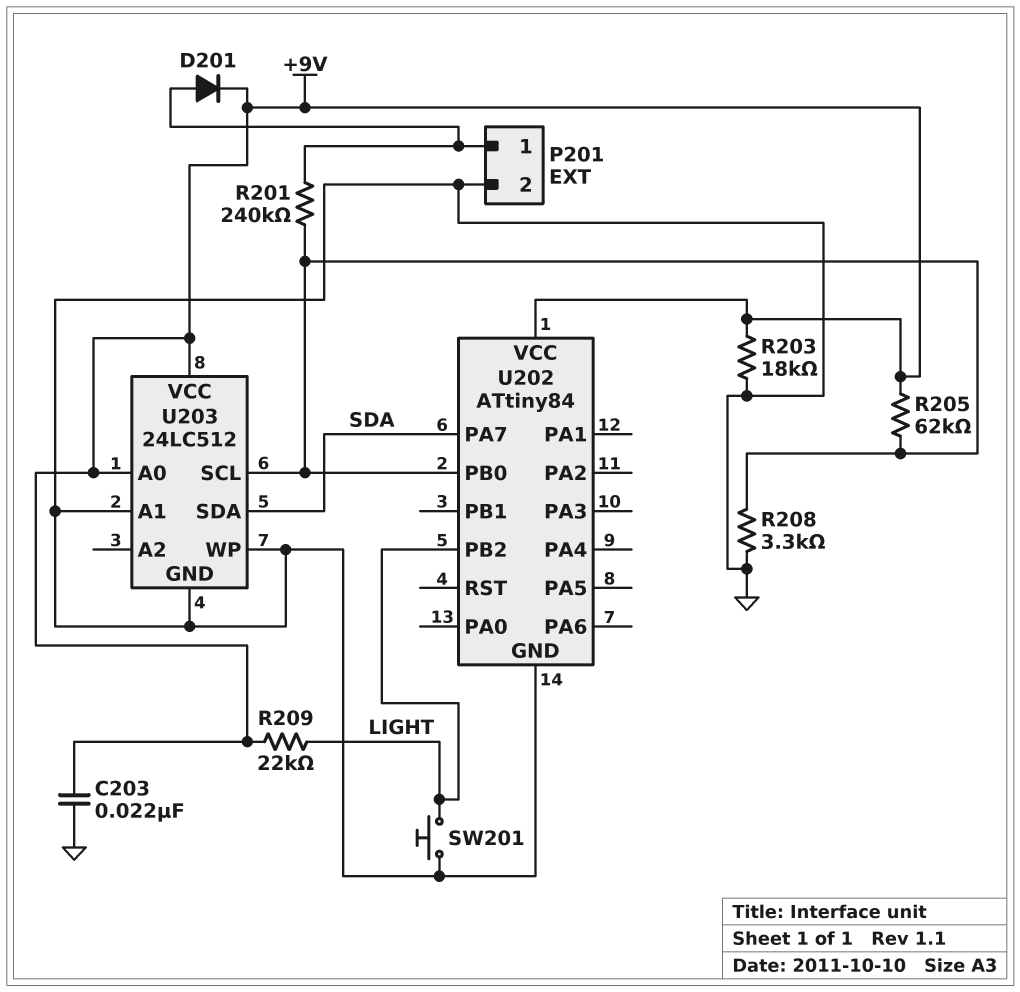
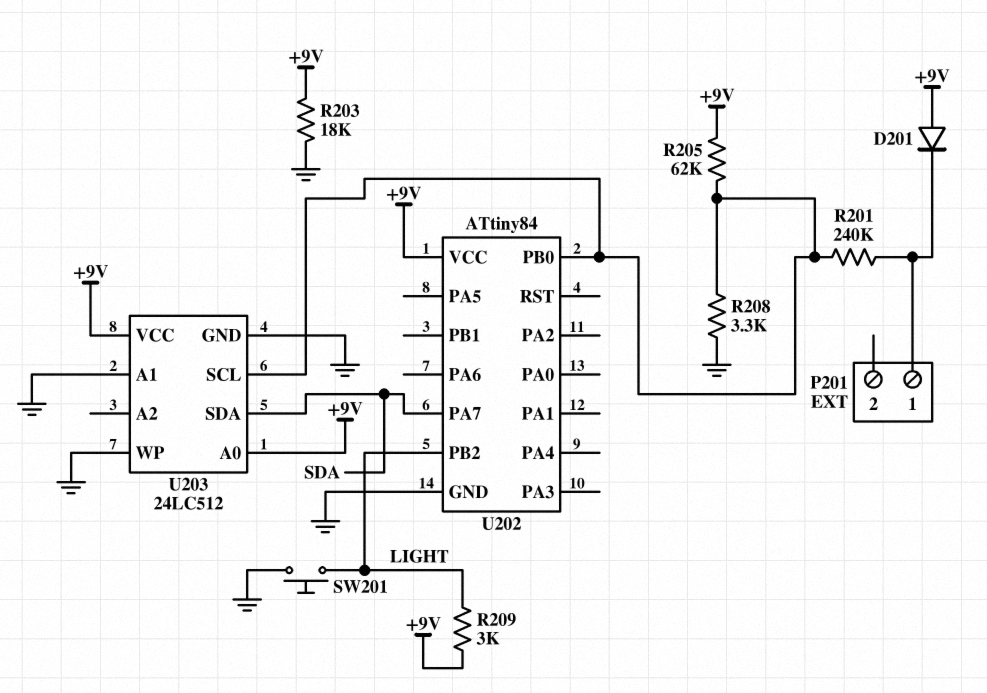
C203: 22nF (+9V, GND) -> none
D201: diode (A P201/1, K +9V) -> diode (A +9V, K P201/1)
P201 pin 2: GND -> none
R209: 22k (+9V, LIGHT) -> 3k (+9V, LIGHT)

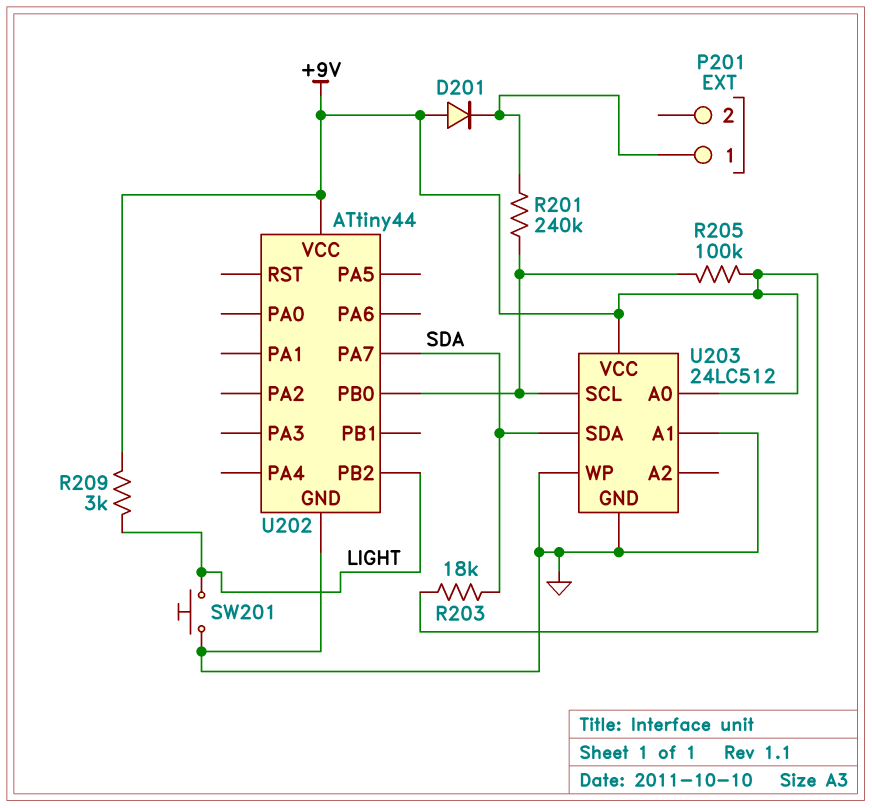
R203: 18k (+9V, GND) -> 18k (+9V, SDA)
R205: 62k (+9V, U202/PB0) -> 100k (+9V, U202/PB0)
R208: 3.3k (GND, U202/PB0) -> none
U202: ATtiny84 -> ATtiny44

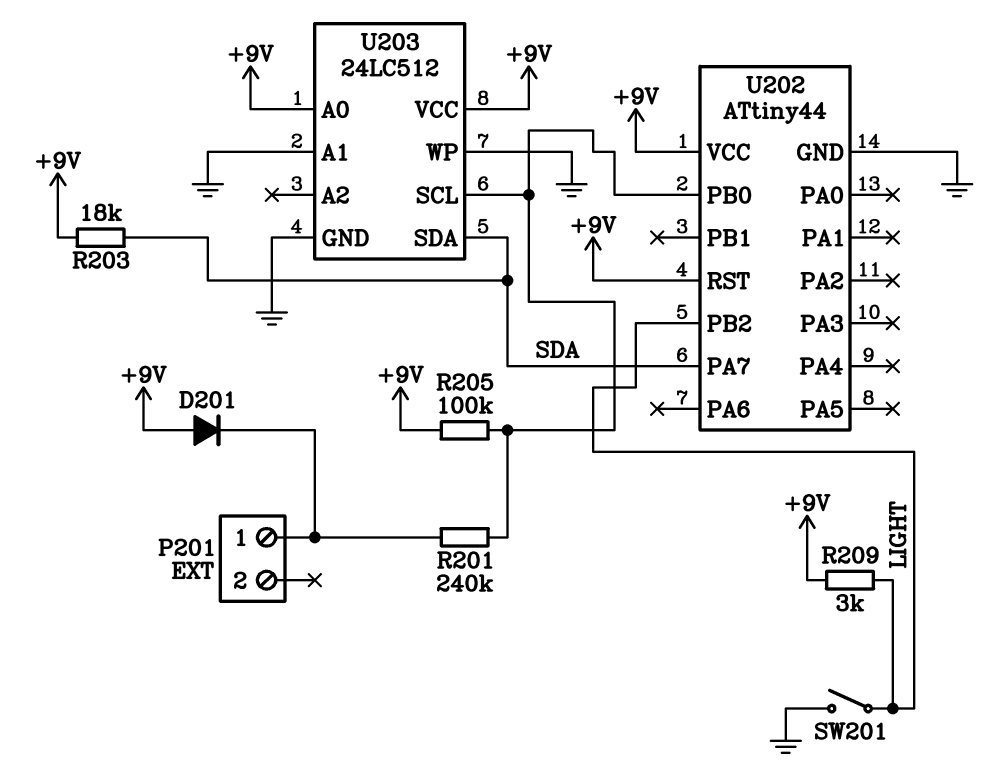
SW201: button (GND, LIGHT) -> switch (GND, LIGHT)
U202 pin RST: none -> +9V

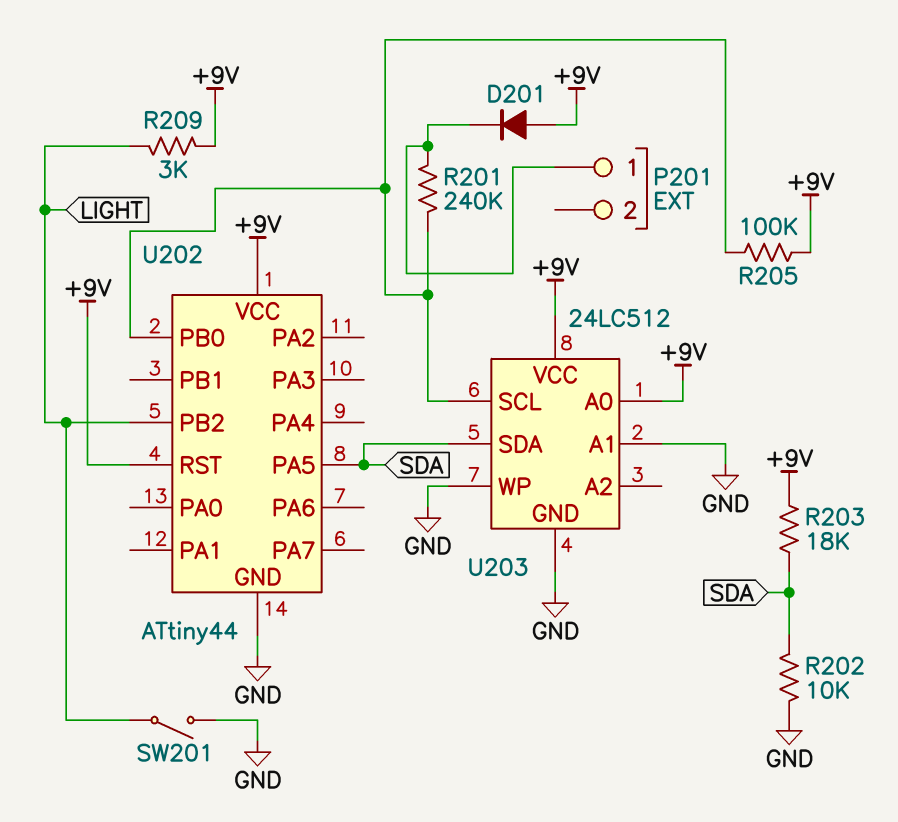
R202: none -> 10k (GND, SDA)
U202 pin PA5: none -> SDA
U202 pin PA7: SDA -> none

